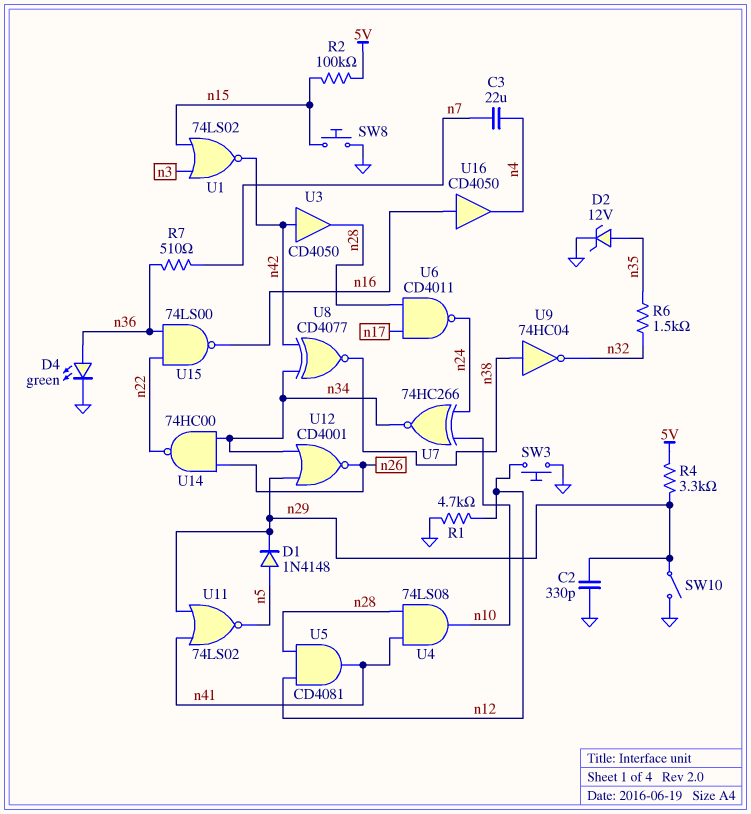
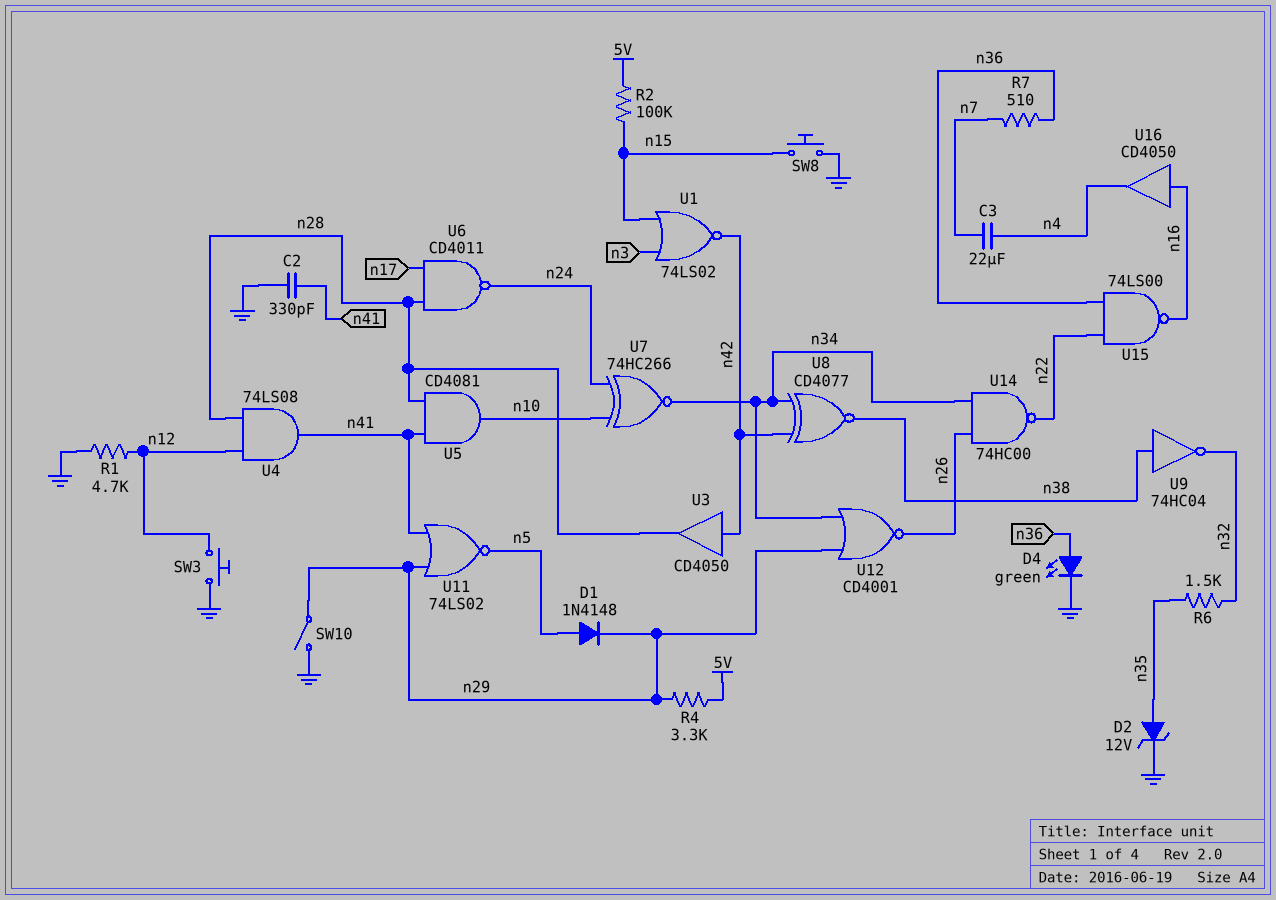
C2: 330pF (GND, n29) -> 330pF (GND, n41)
U4: AND 74LS08 (in n28, in n41, out n10) -> AND 74LS08 (in n12, in n28, out n41)
U5: AND CD4081 (in n12, in n28, out n41) -> AND CD4081 (in n28, in n41, out n10)

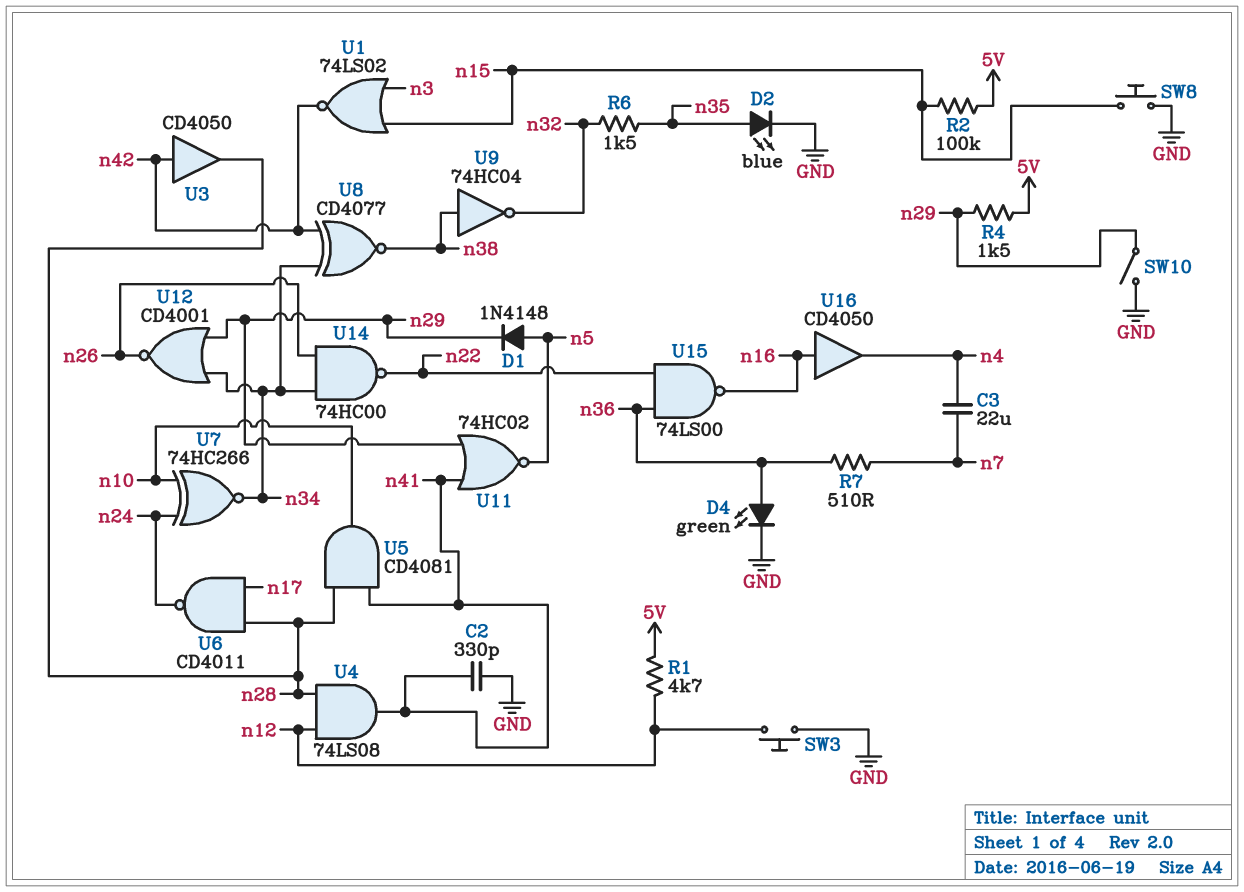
D2: zener 12V (A n35, K GND) -> LED blue (A n35, K GND)
R1: 4.7k (GND, n12) -> 4.7k (5V, n12)
R4: 3.3k (5V, n29) -> 1.5k (5V, n29)
U11: NOR 74LS02 (in n29, in n41, out n5) -> NOR 74HC02 (in n29, in n41, out n5)

